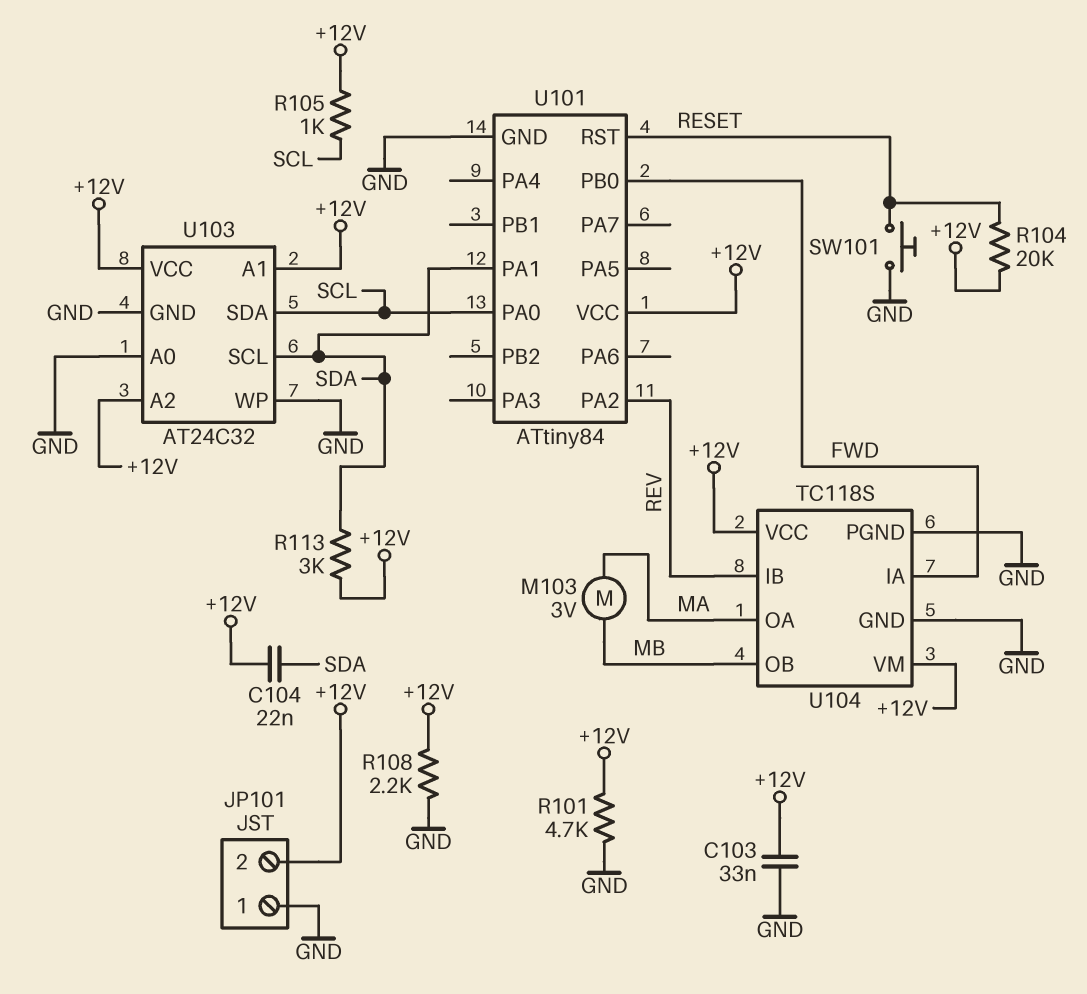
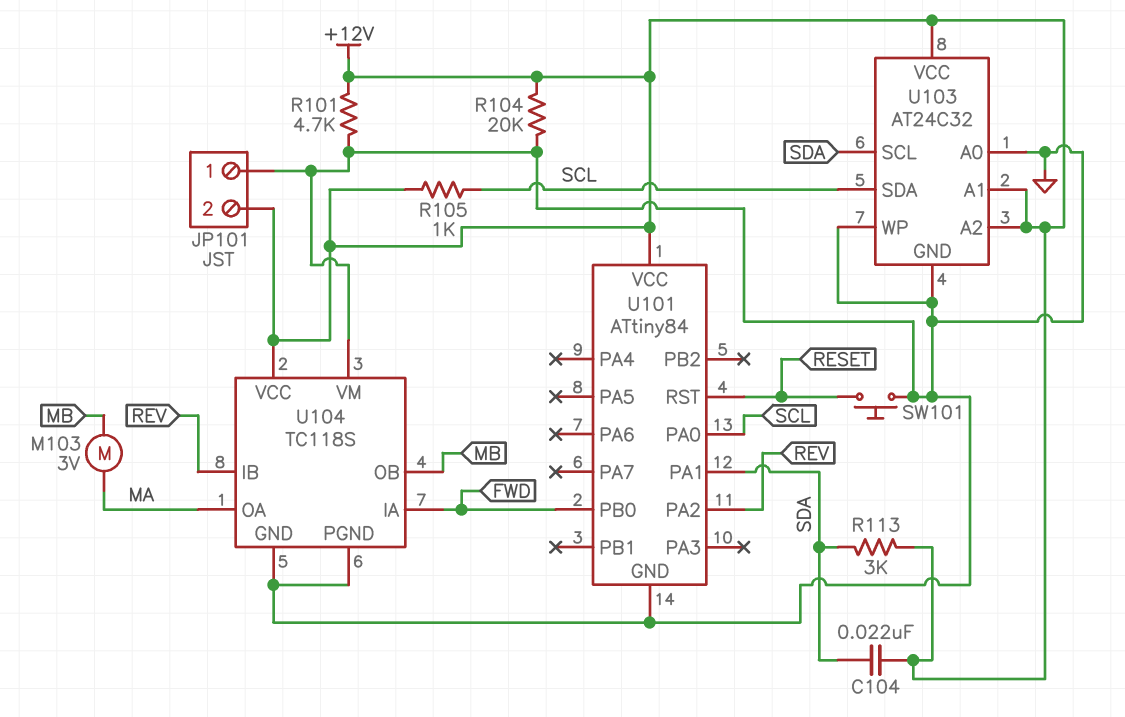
C103: 33nF (+12V, GND) -> none
R104: 20k (+12V, RESET) -> 20k (+12V, GND)
R108: 2.2k (+12V, GND) -> none
U104 pin VM: +12V -> GND

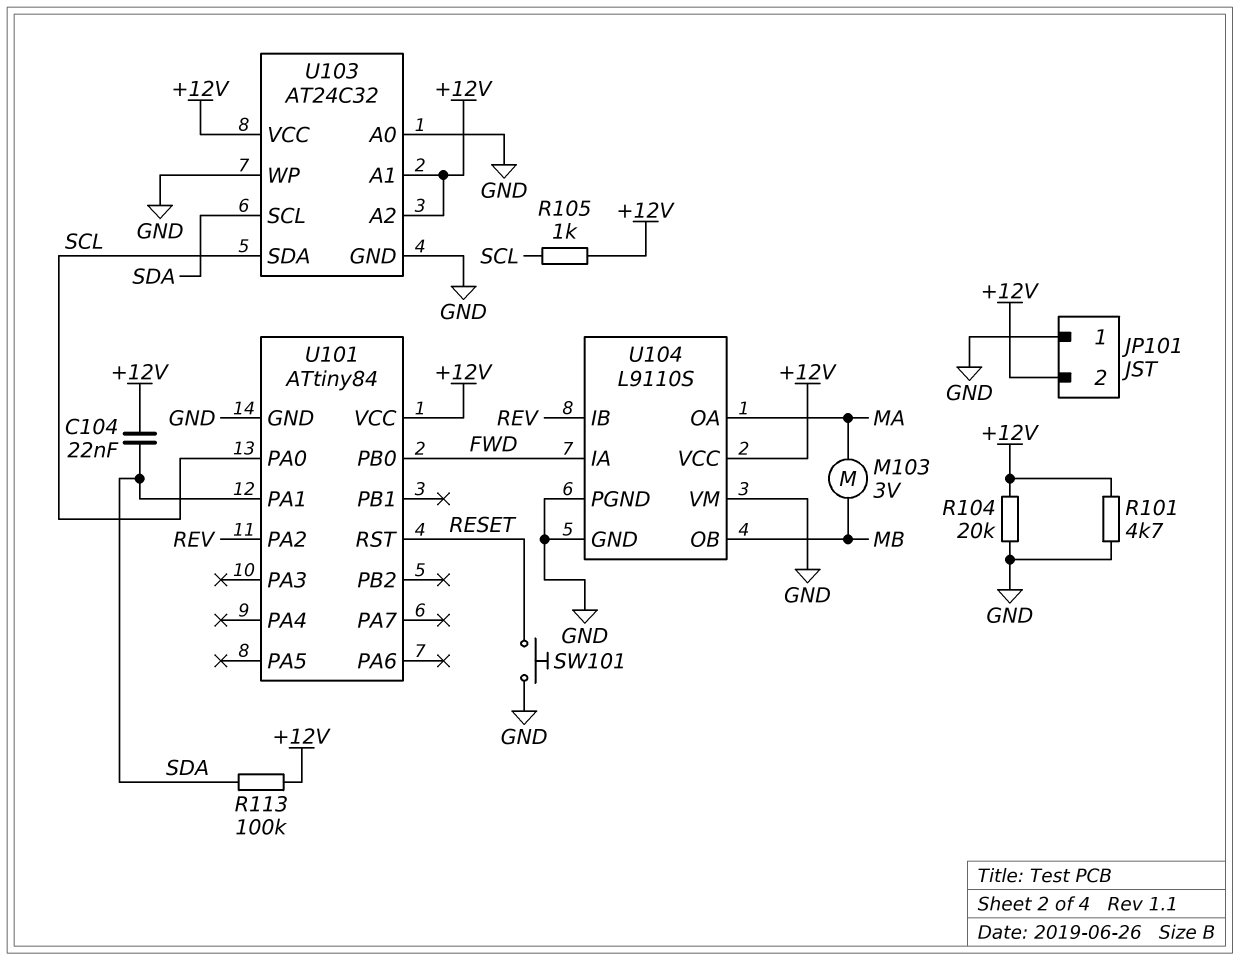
R113: 3k (+12V, SDA) -> 100k (+12V, SDA)
U104: TC118S -> L9110S

